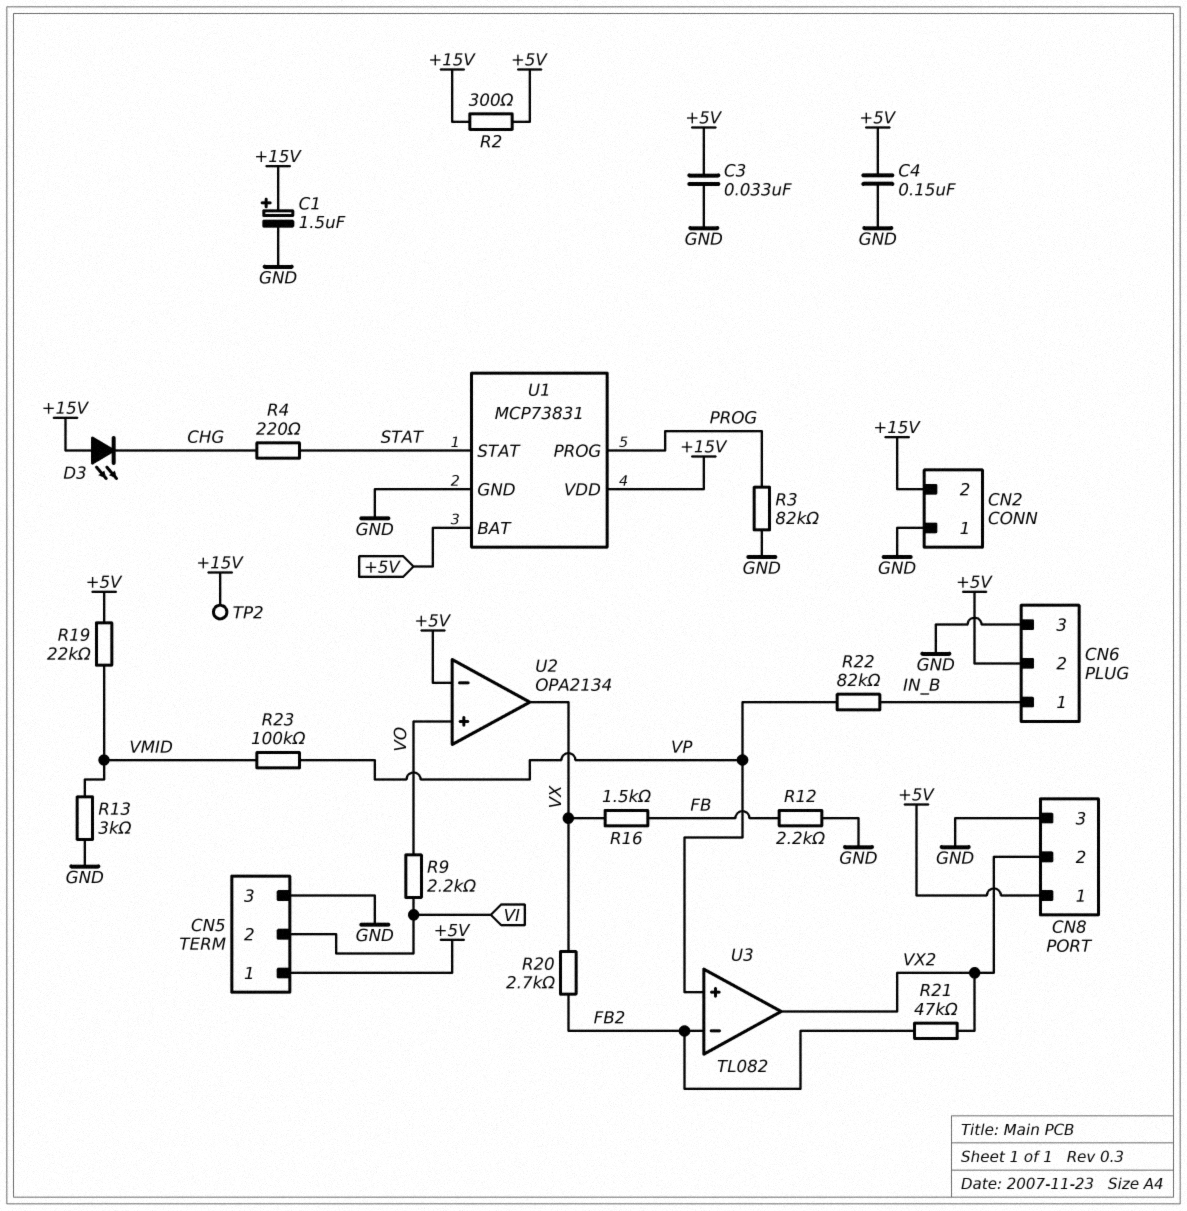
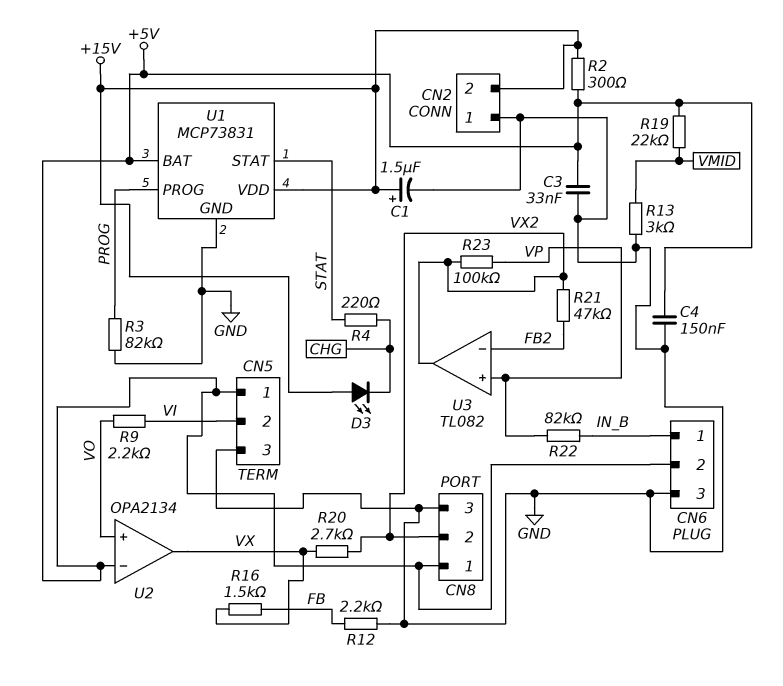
R20: 2.7k (FB2, VX) -> 2.7k (VX, VX2)
R23: 100k (VMID, VP) -> 100k (VP, VX2)
TP2: test point (+15V) -> none

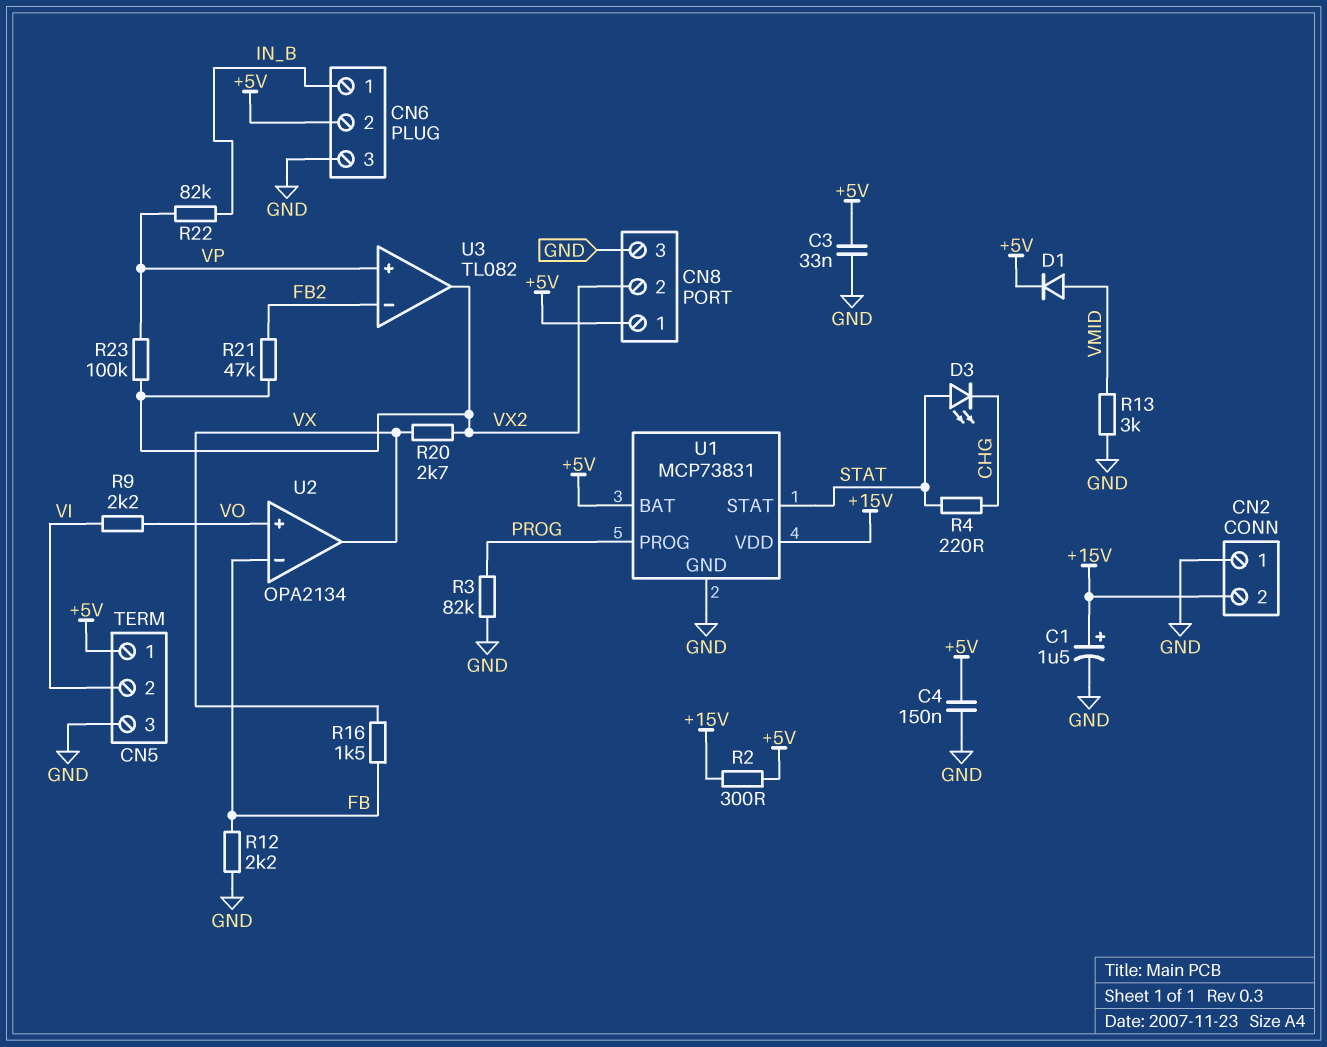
D1: none -> diode (A VMID, K +5V)
D3: LED (A +15V, K CHG) -> LED (A STAT, K CHG)
R19: 22k (+5V, VMID) -> none
U2 pin in-: +5V -> FB

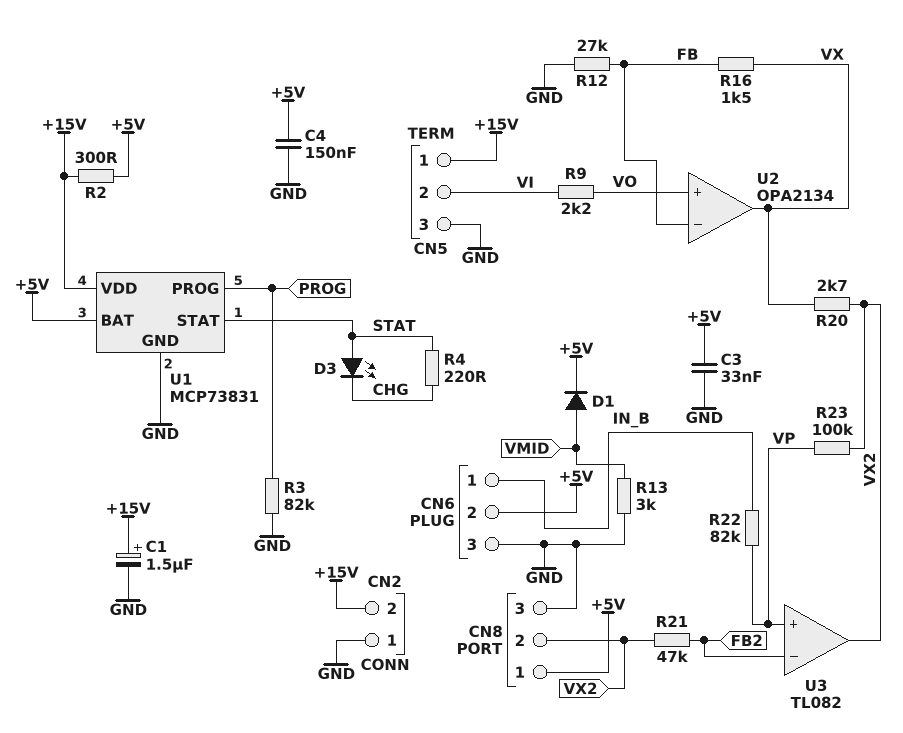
CN5 pin 1: +5V -> +15V
R12: 2.2k (FB, GND) -> 27k (FB, GND)

